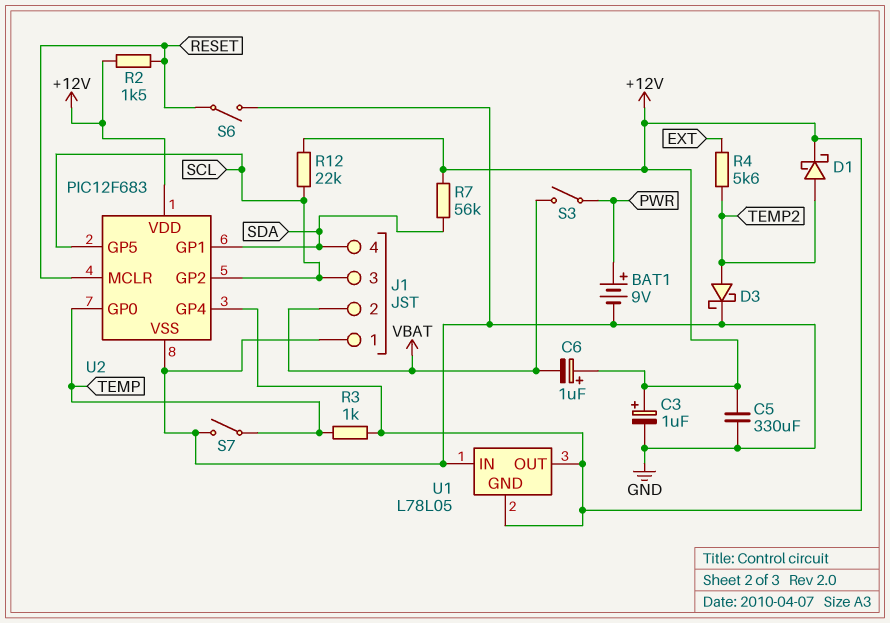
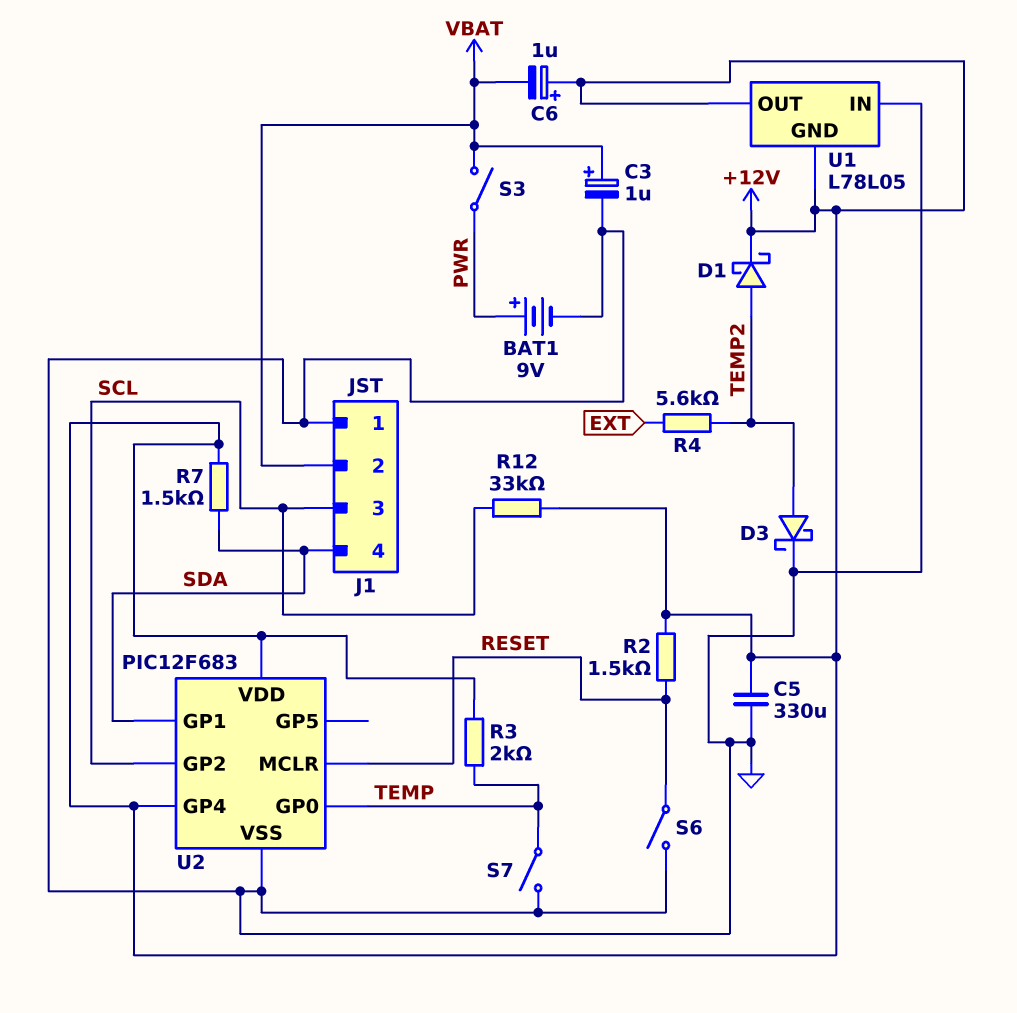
C3: 1uF (plus +12V, minus GND) -> 1uF (plus VBAT, minus GND)
R3: 1k (+12V, TEMP) -> 2k (+12V, TEMP)
R7: 56k (+12V, SDA) -> 1.5k (+12V, SDA)
R12: 22k (+12V, SCL) -> 33k (+12V, SCL)
U2 pin GP5: SCL -> none

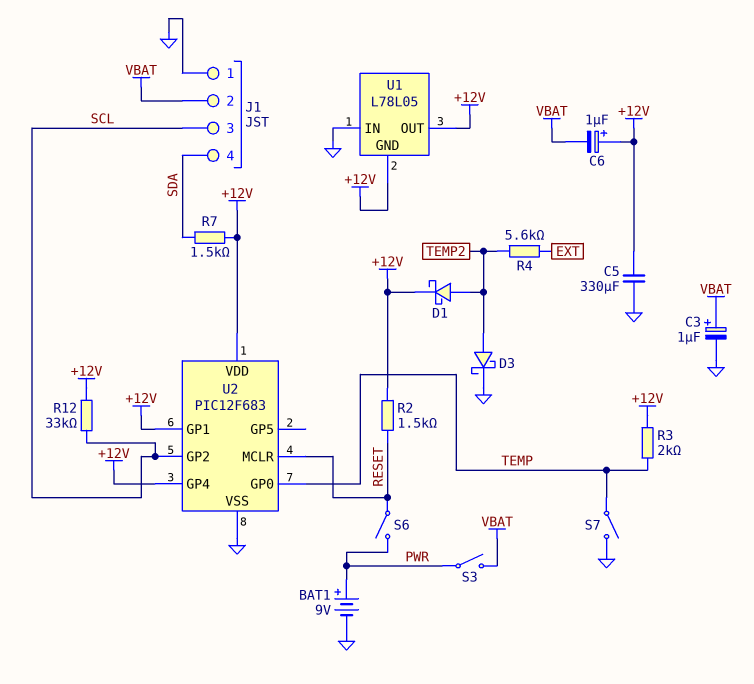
S6: switch (GND, RESET) -> switch (PWR, RESET)
U2 pin GP1: SDA -> +12V

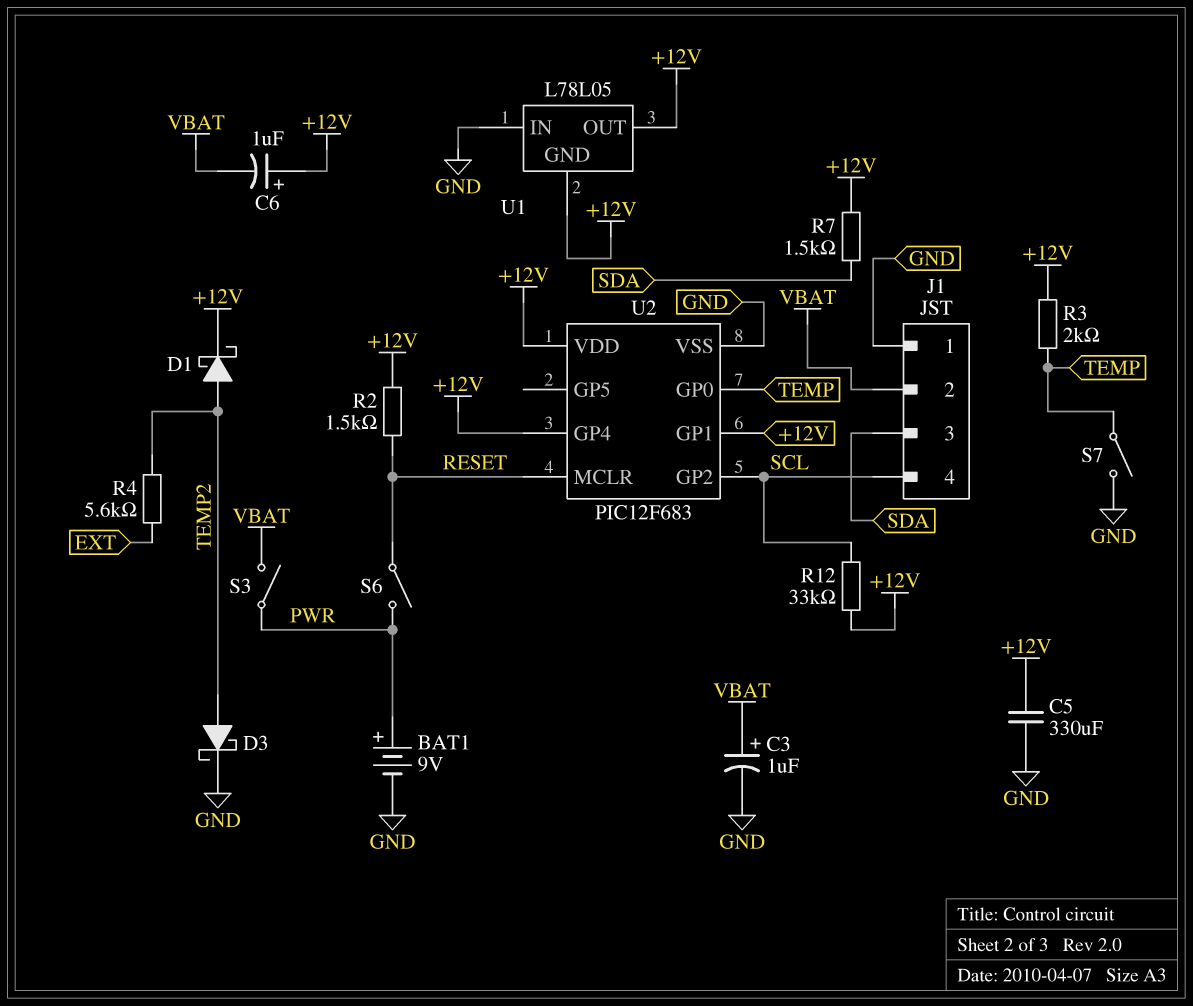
J1 pin 3: SCL -> SDA
J1 pin 4: SDA -> SCL

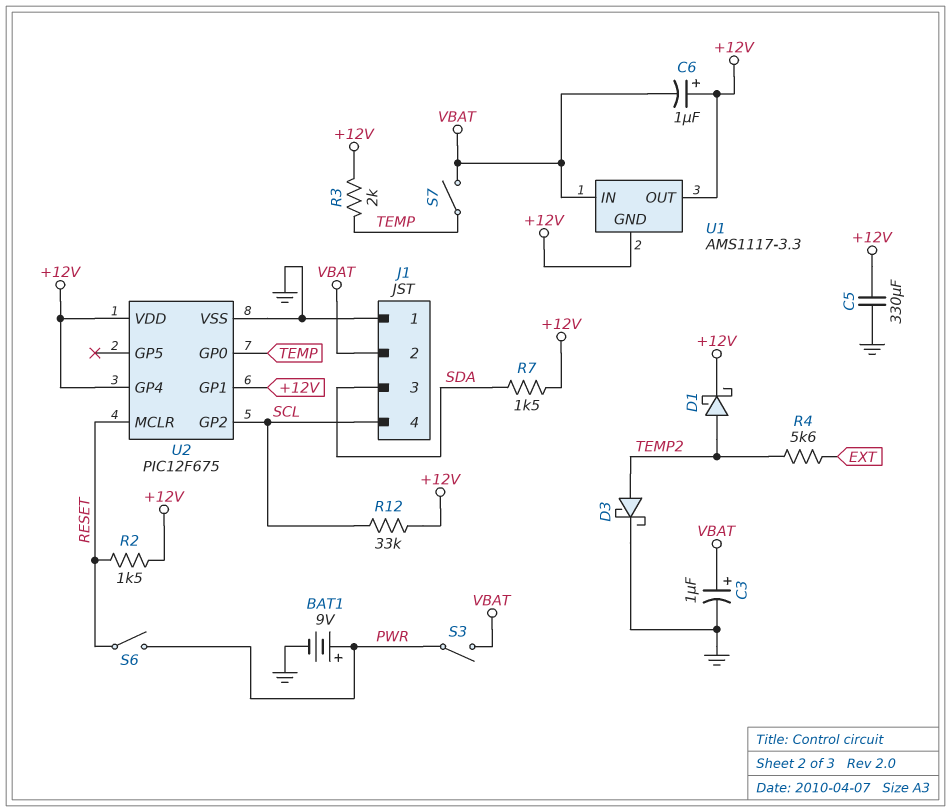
S7: switch (GND, TEMP) -> switch (TEMP, VBAT)
U1: L78L05 -> AMS1117-3.3
U1 pin IN: GND -> VBAT
U2: PIC12F683 -> PIC12F675

